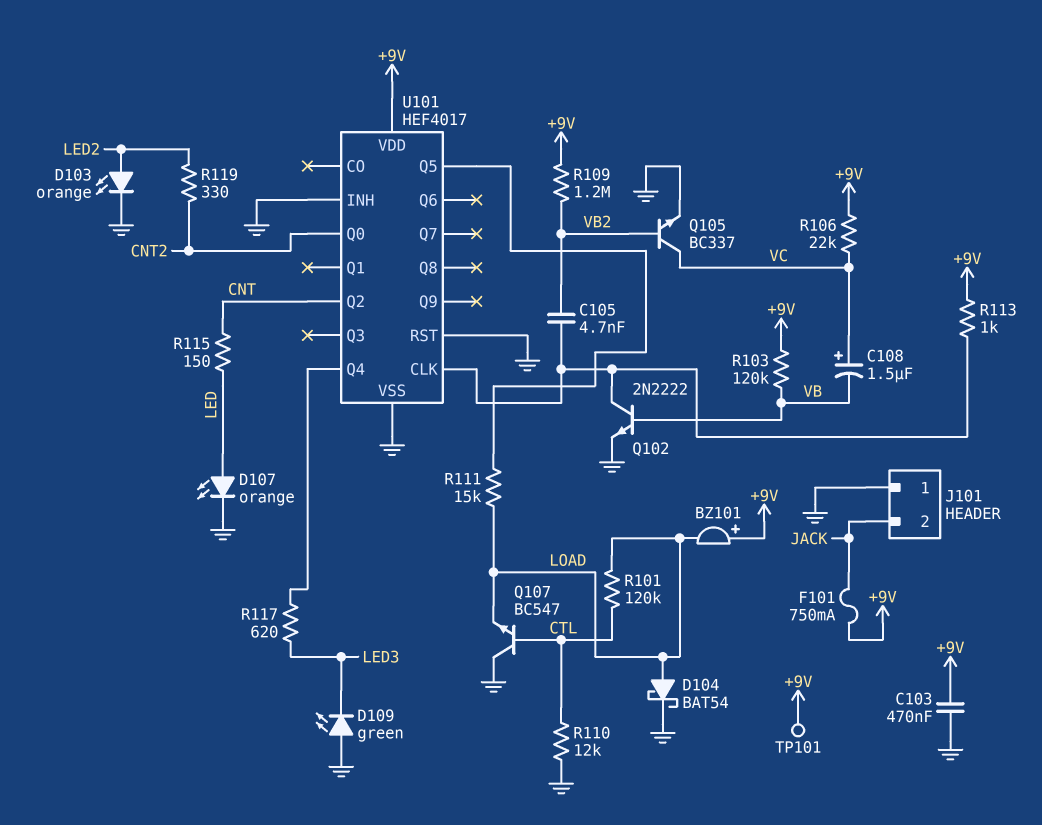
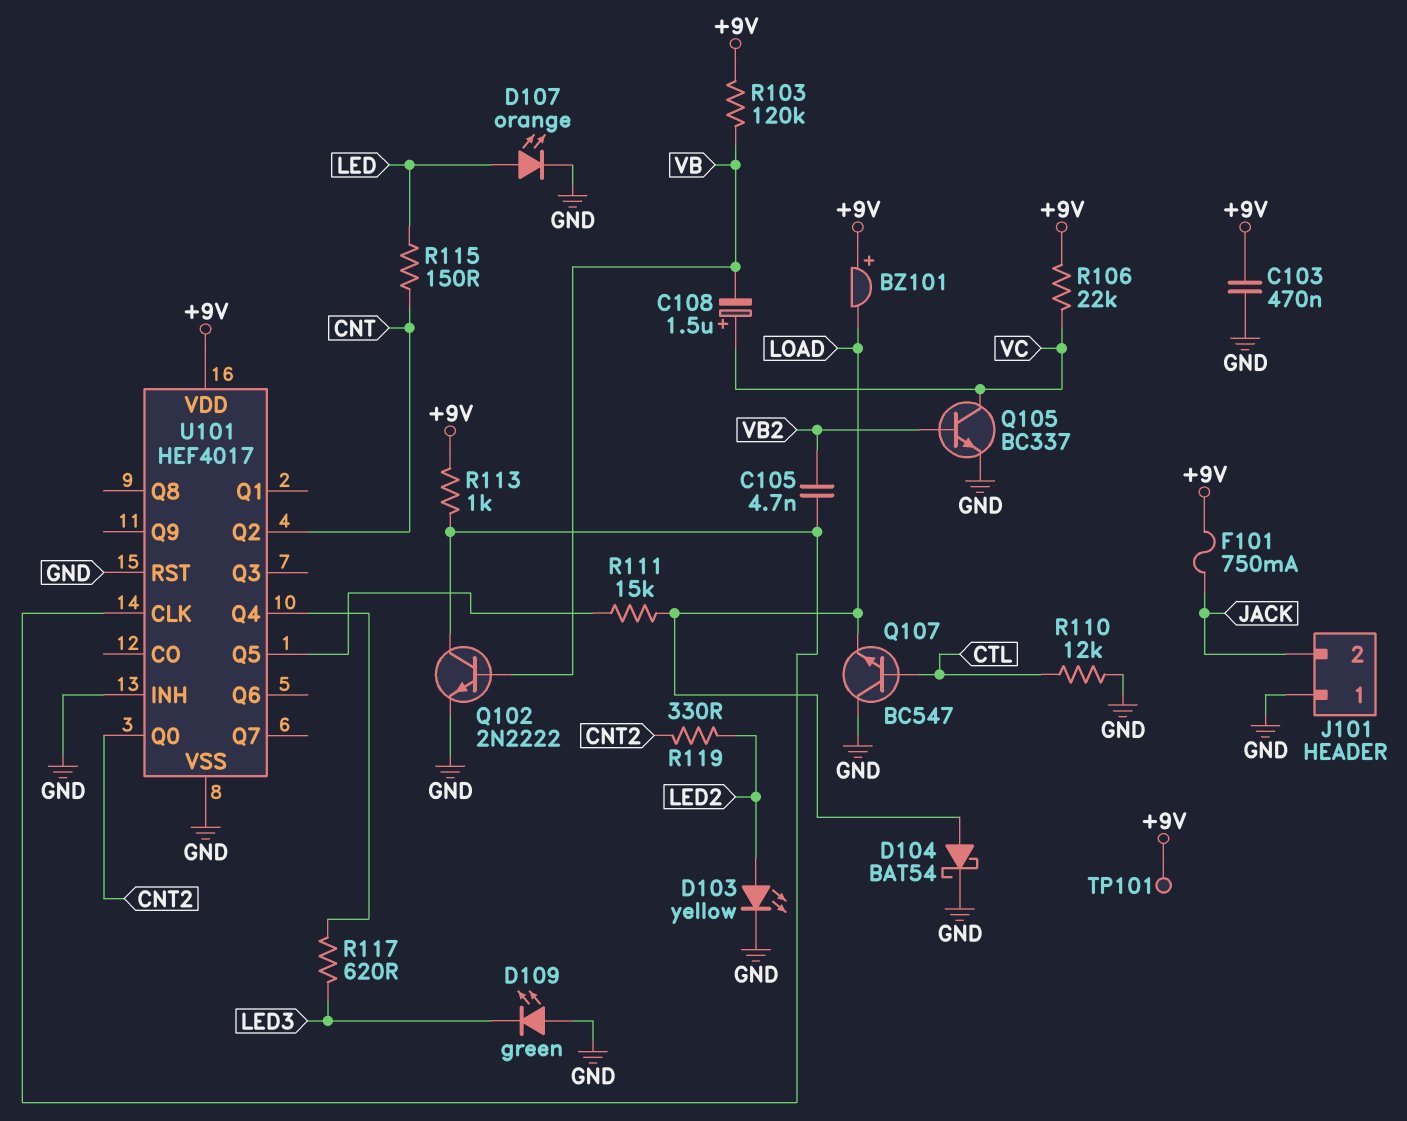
D103: LED orange (A LED2, K GND) -> LED yellow (A LED2, K GND)
R101: 120k (CTL, LOAD) -> none
R109: 1.2M (+9V, VB2) -> none

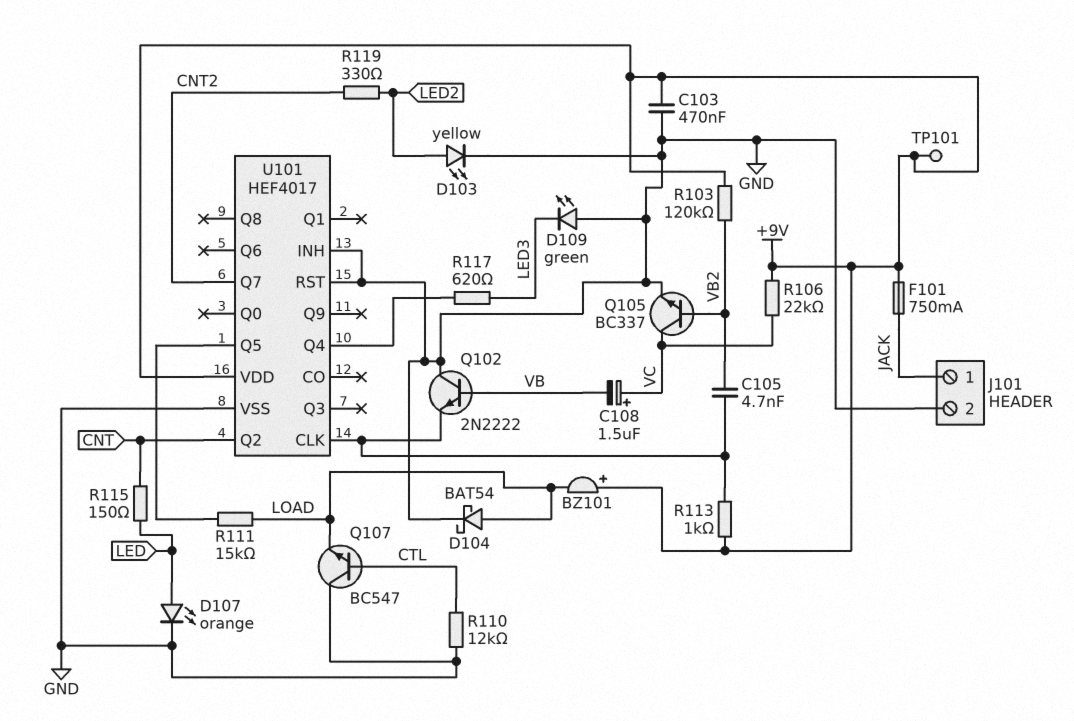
J101 pin 1: GND -> JACK
J101 pin 2: JACK -> GND
Q102: NPN 2N2222 (B VB, C U101/CLK, E GND) -> NPN 2N2222 (B VB, C GND, E U101/CLK)
R103: 120k (+9V, VB) -> 120k (+9V, VB2)
U101 pin Q0: CNT2 -> none
U101 pin Q7: none -> CNT2

